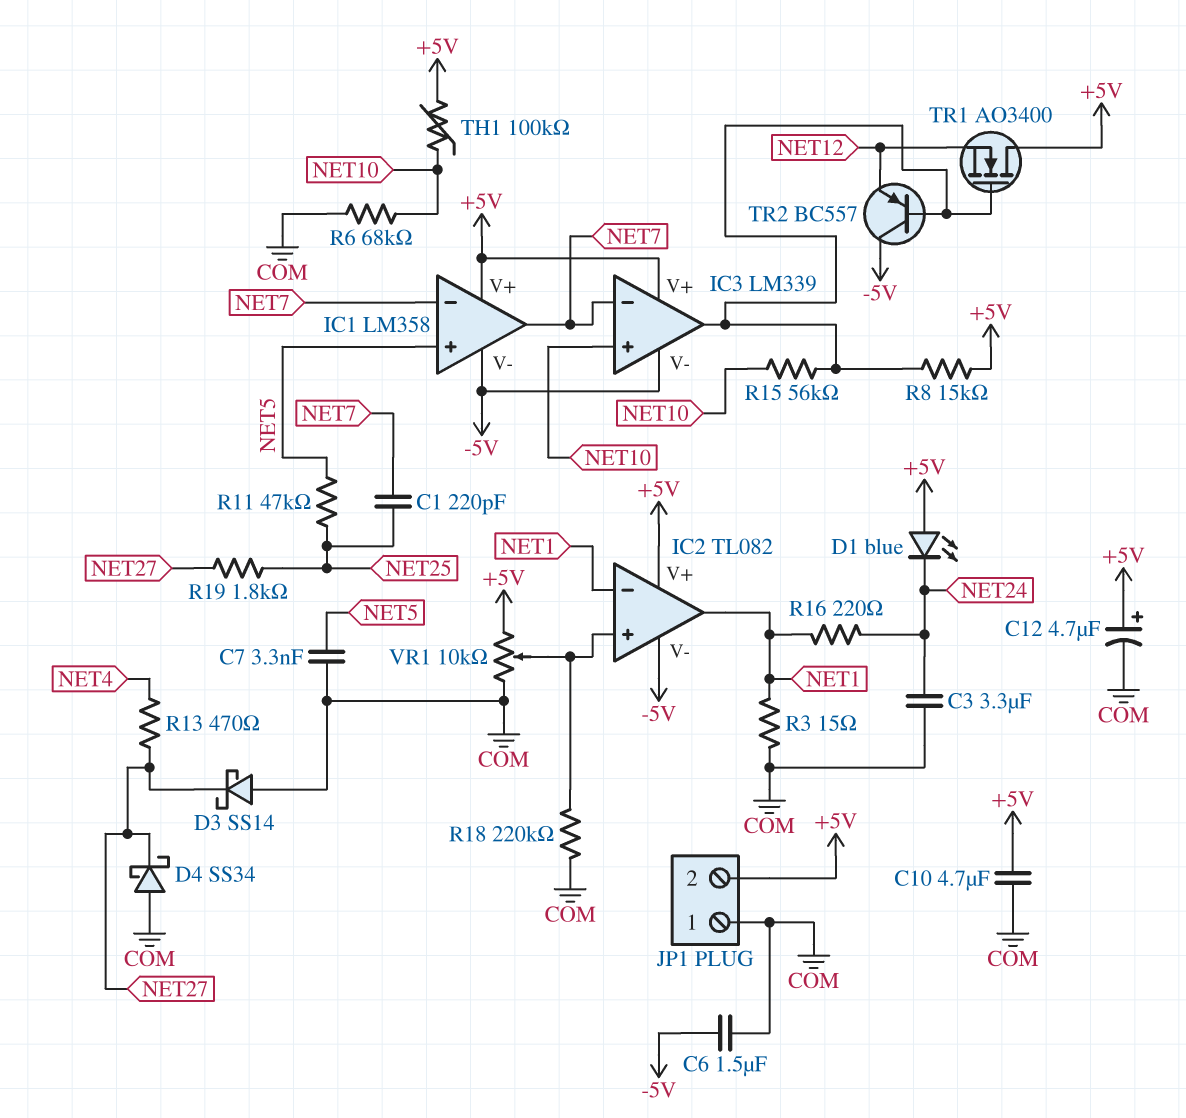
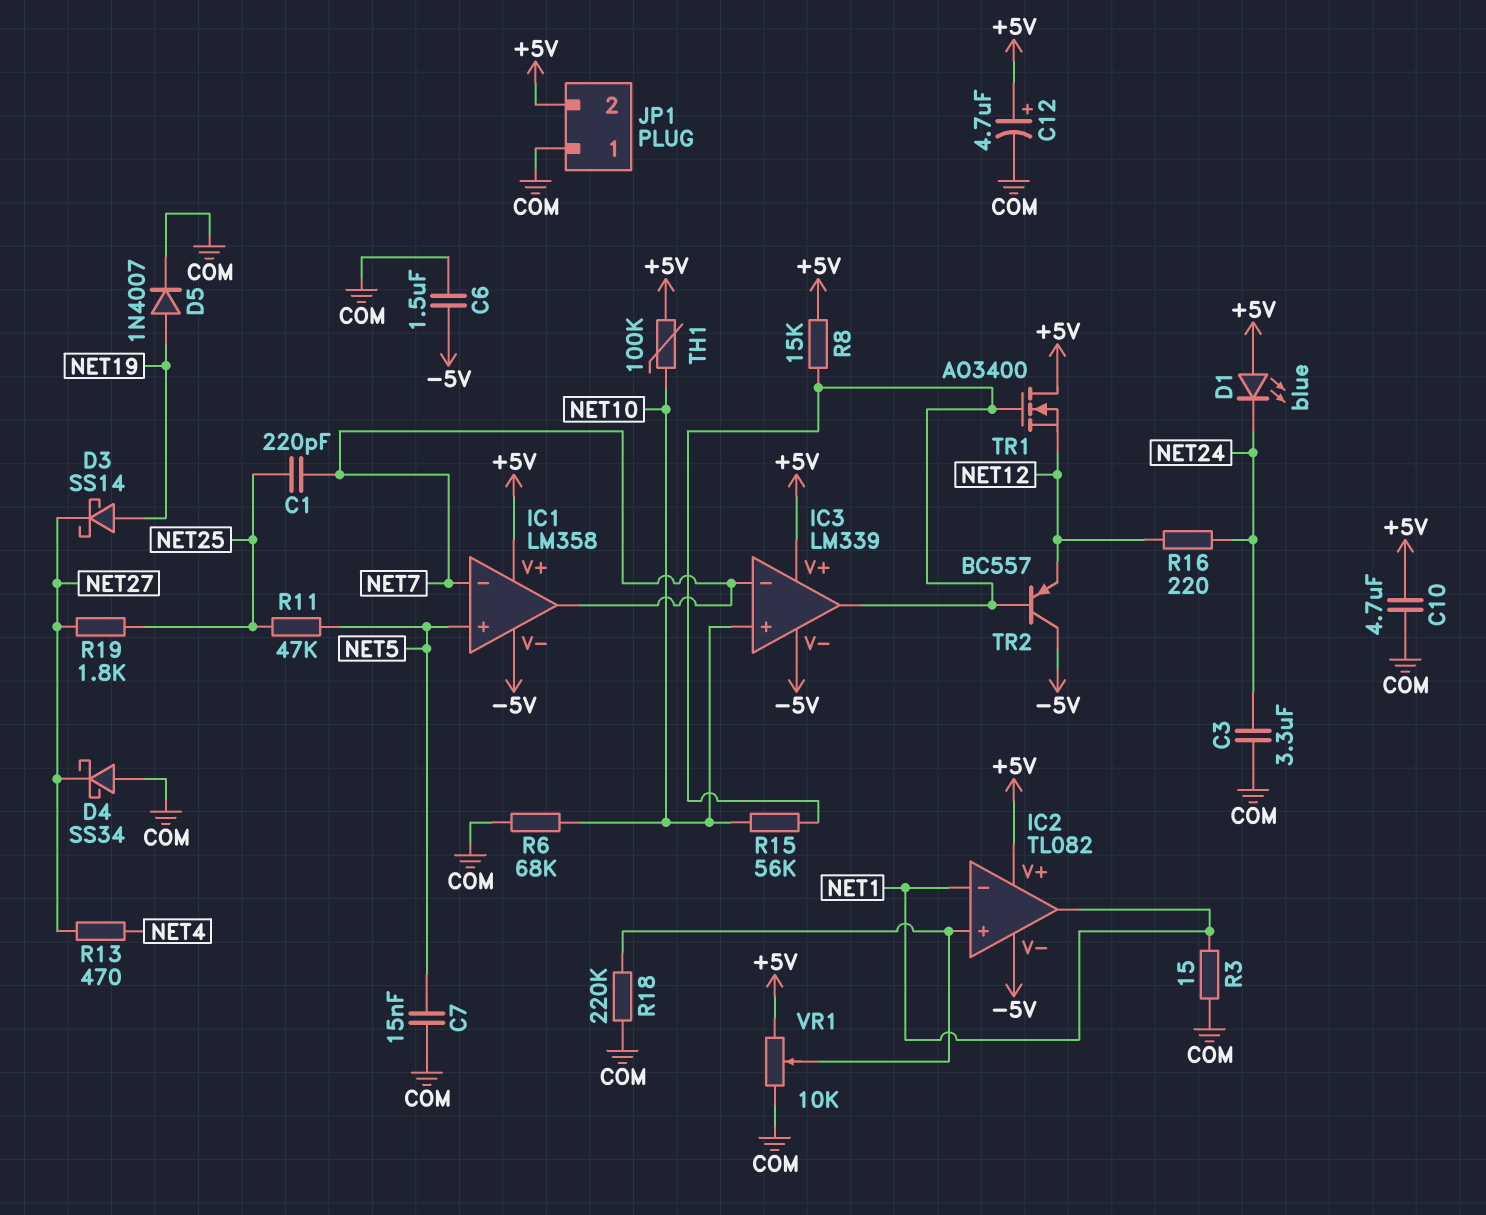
C7: 3.3nF (COM, NET5) -> 15nF (COM, NET5)
D3: schottky SS14 (A COM, K NET27) -> schottky SS14 (A NET19, K NET27)
D5: none -> diode 1N4007 (A NET19, K COM)
R16: 220 (NET1, NET24) -> 220 (NET12, NET24)

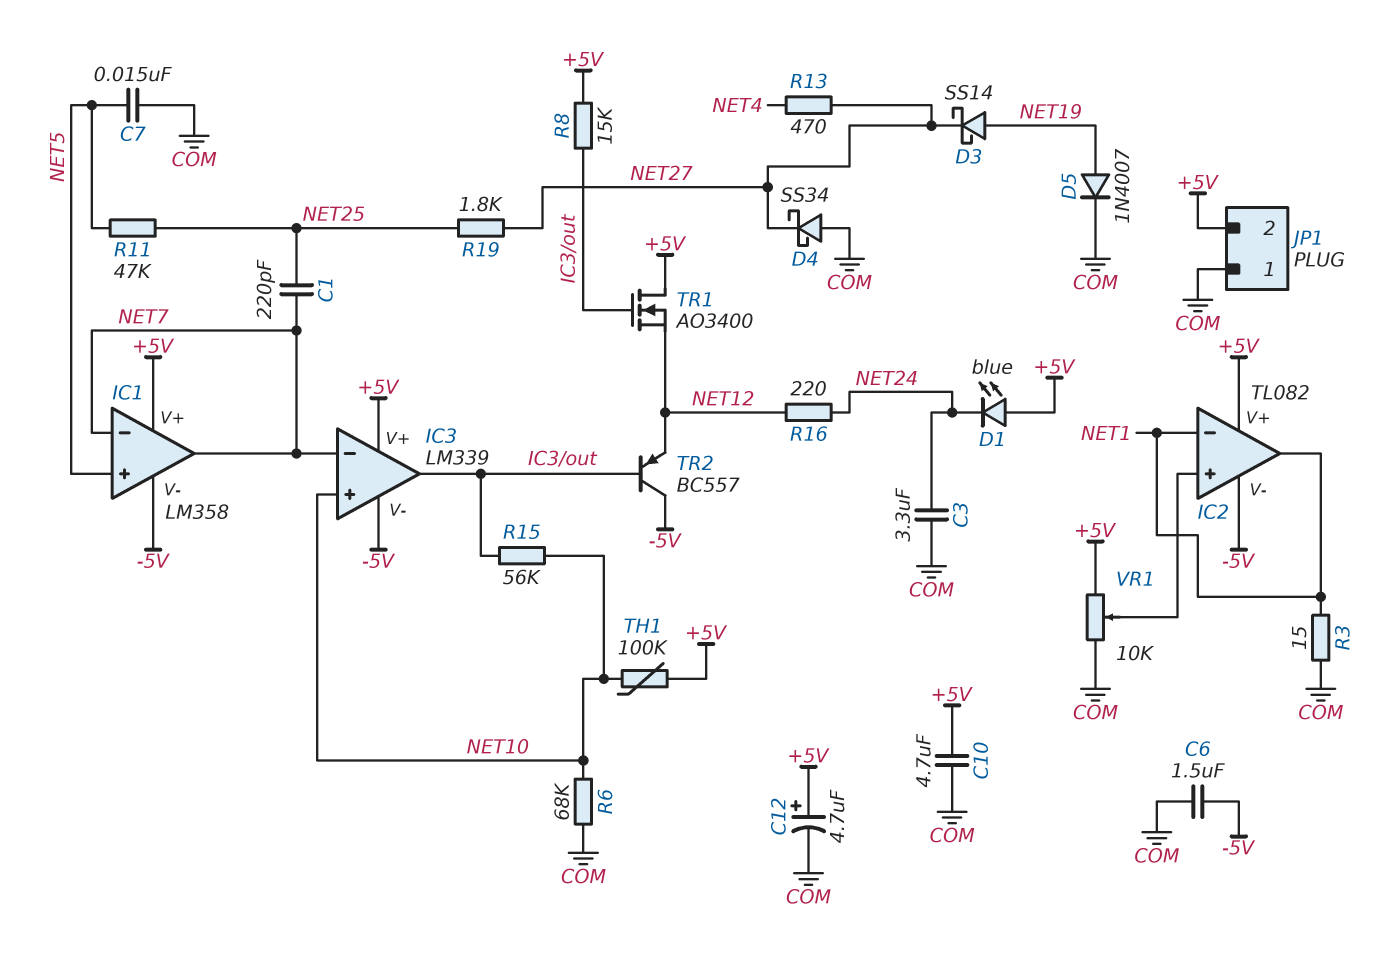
R18: 220k (COM, IC2/in+) -> none

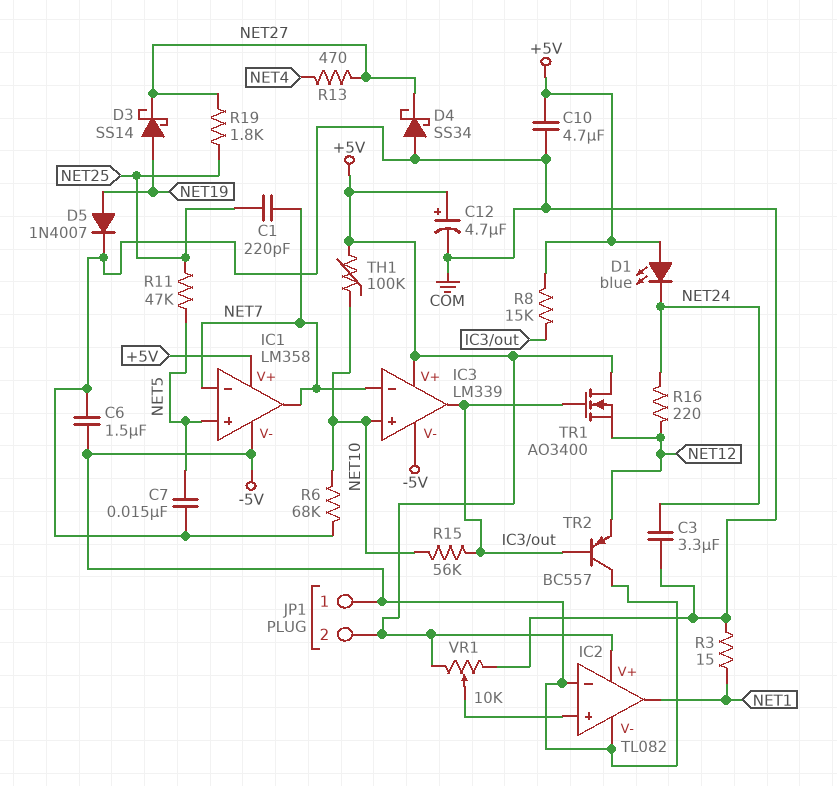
IC2 pin in-: NET1 -> -5V
JP1 pin 1: COM -> -5V

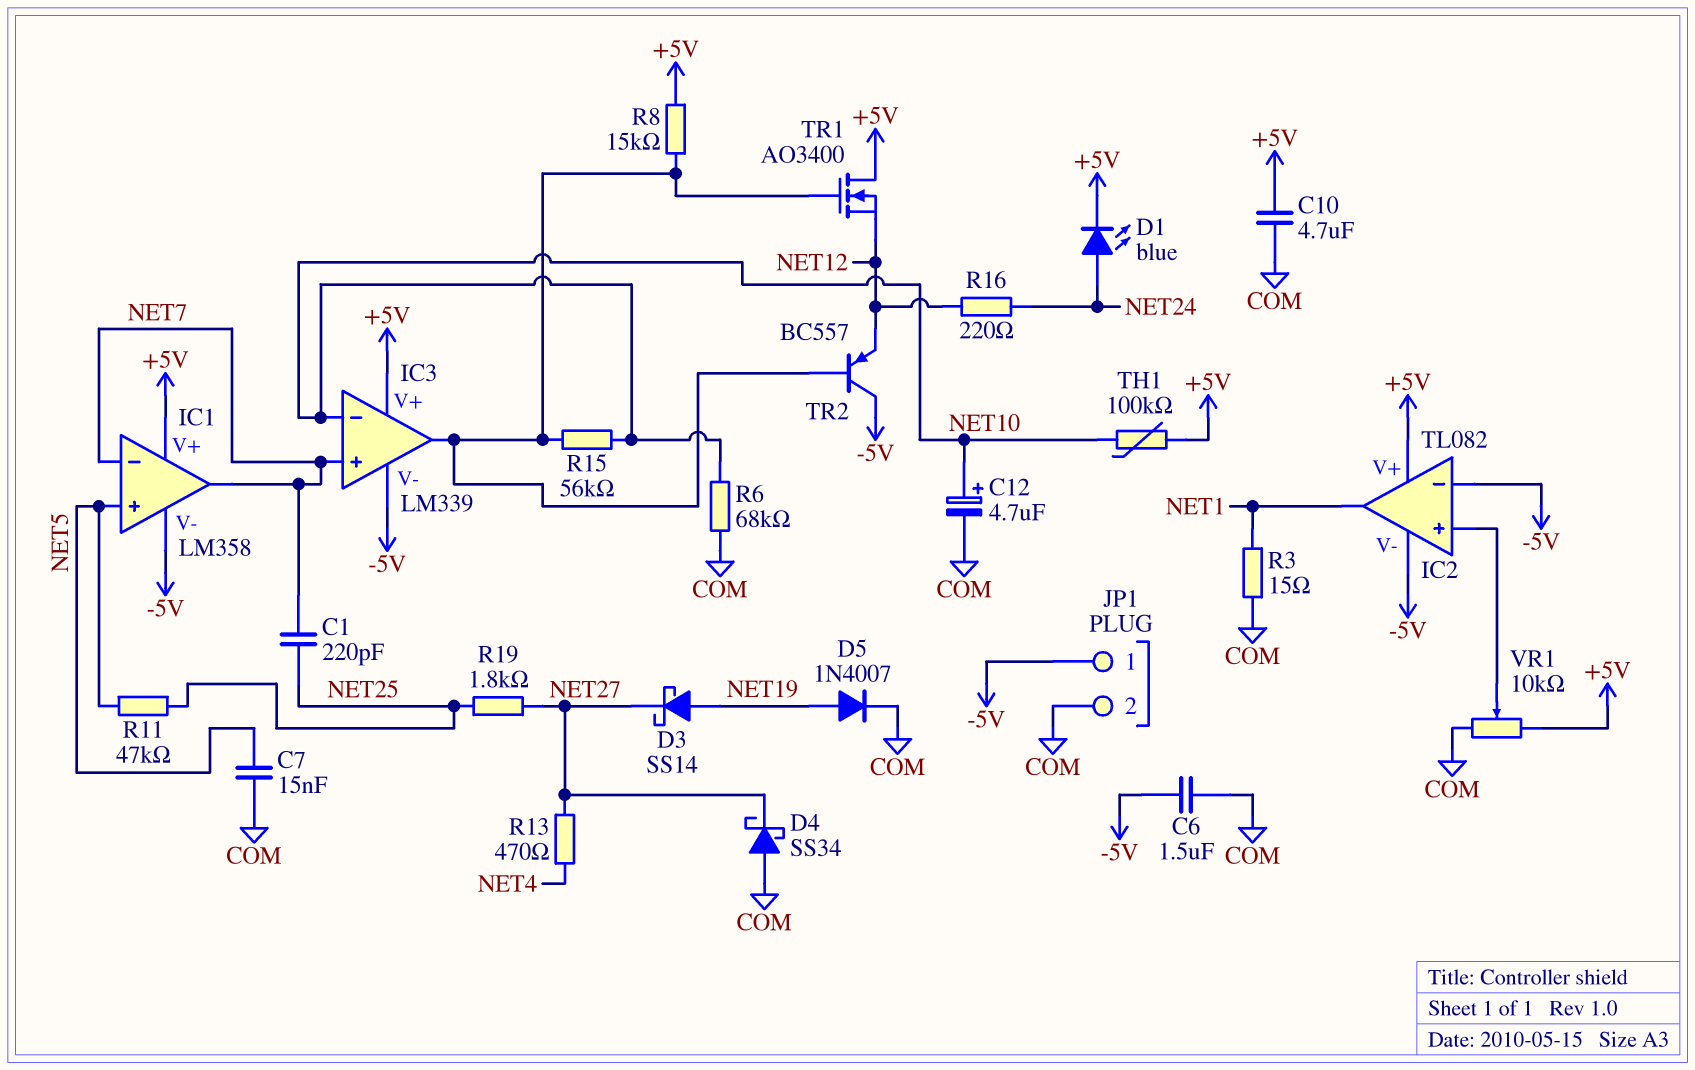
C3: 3.3uF (COM, NET24) -> none
C12: 4.7uF (plus +5V, minus COM) -> 4.7uF (plus NET10, minus COM)
D1: LED blue (A +5V, K NET24) -> LED blue (A NET24, K +5V)
IC3 pin in+: NET10 -> NET7
IC3 pin in-: NET7 -> NET10
JP1 pin 2: +5V -> COM

